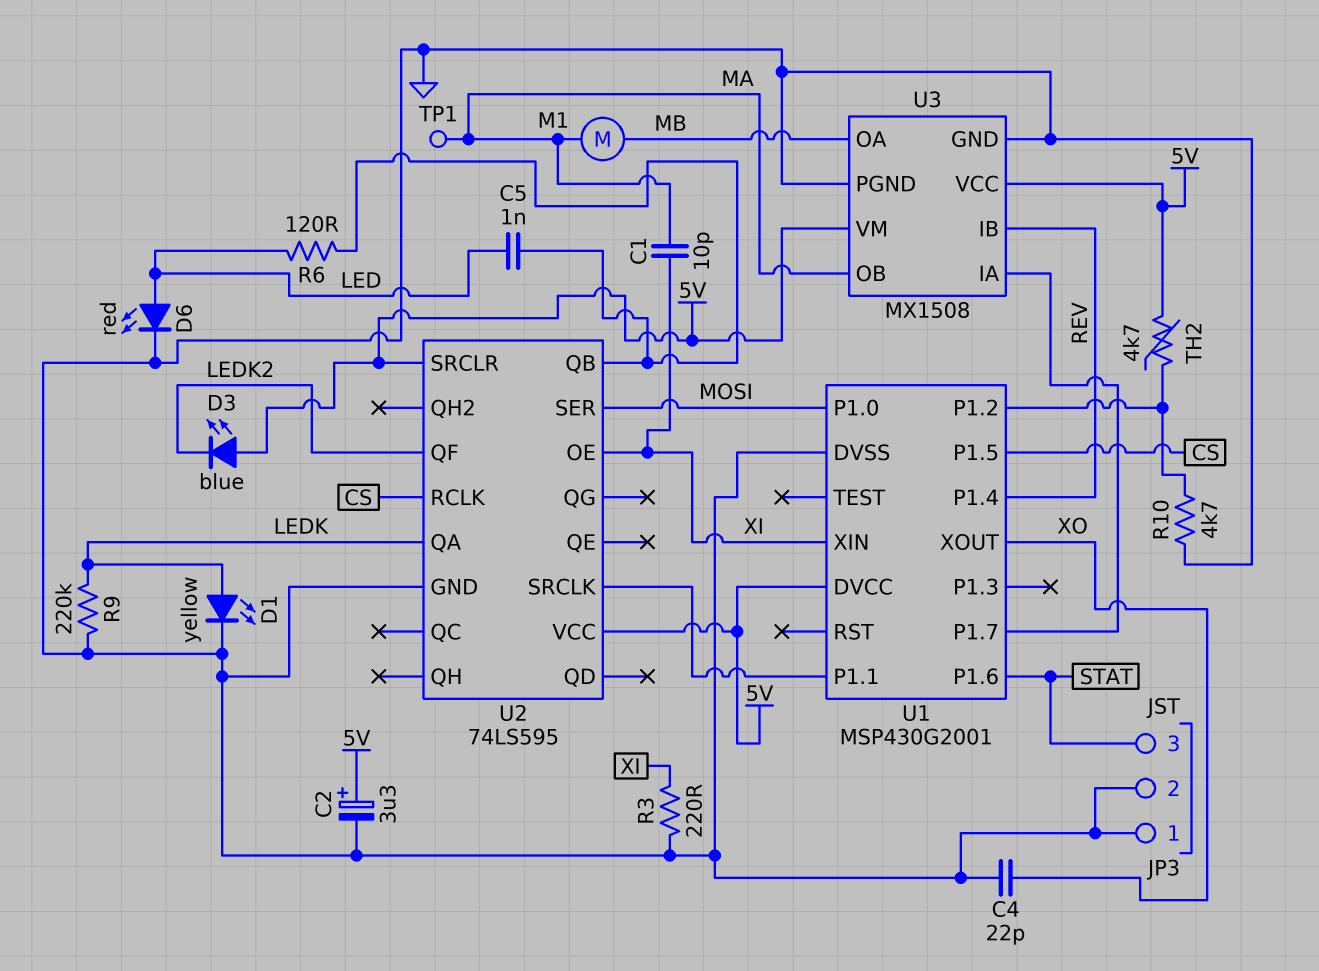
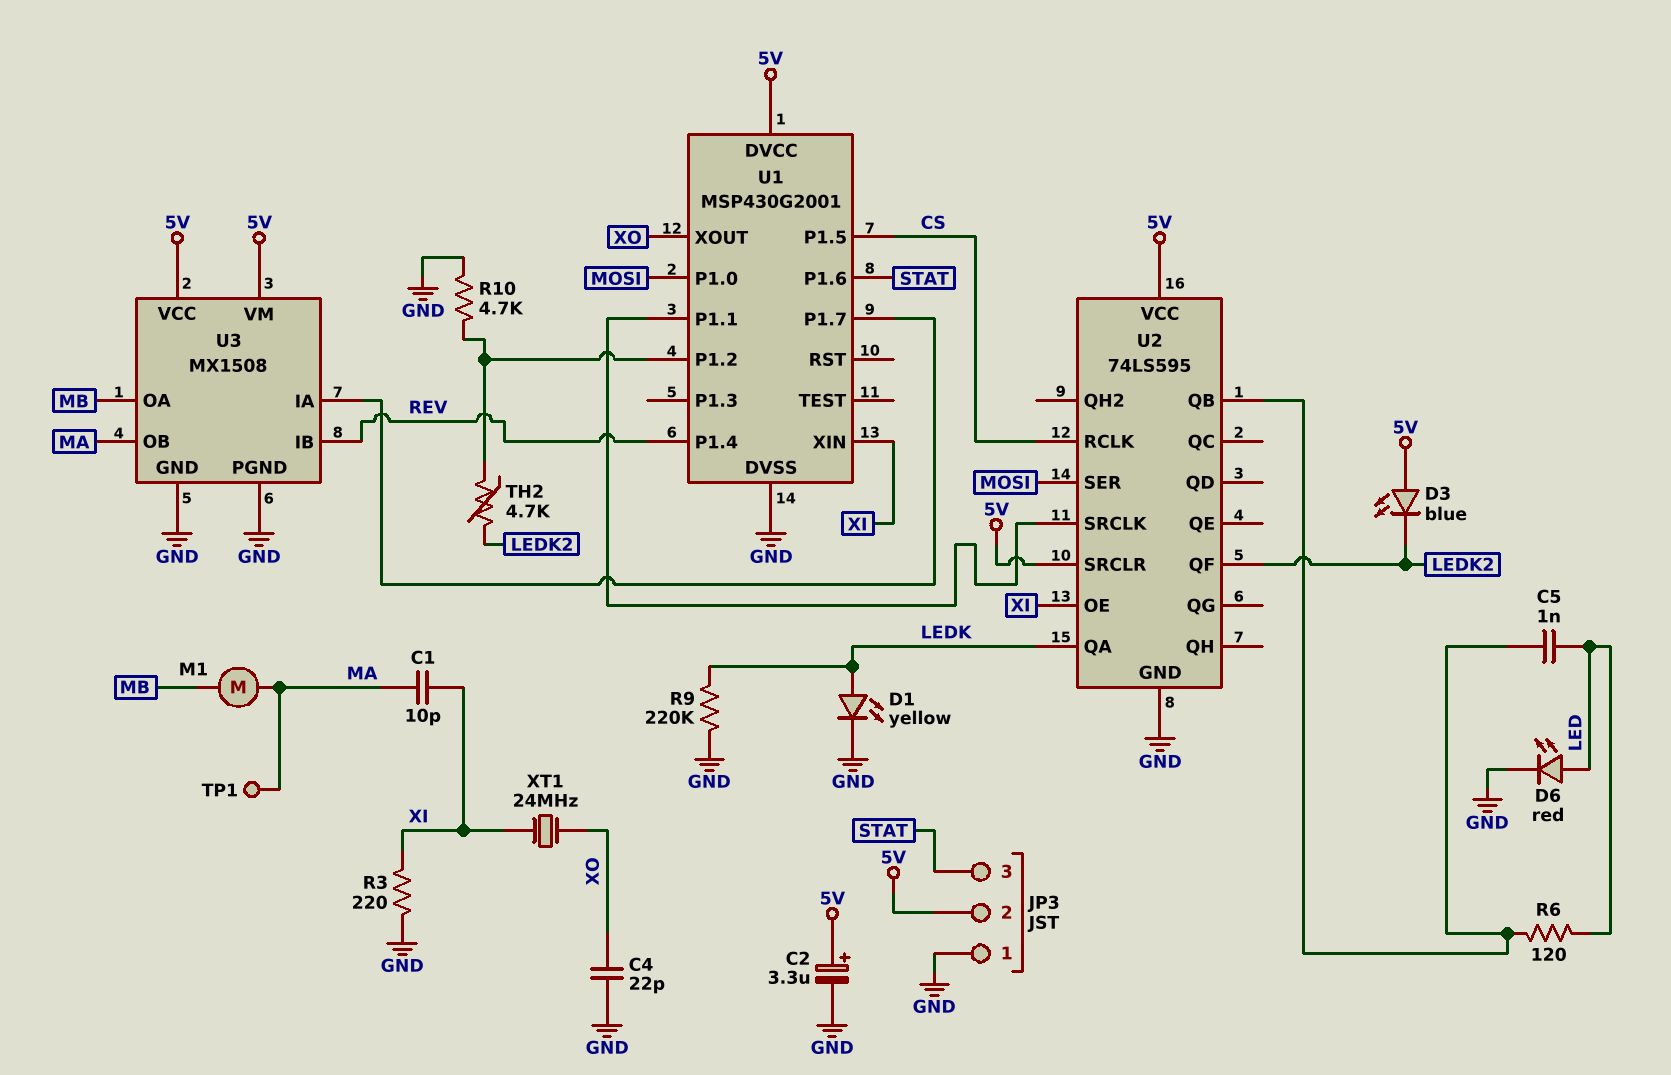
JP3 pin 2: GND -> 5V
TH2: 4.7k (5V, U1/P1.2) -> 4.7k (LEDK2, U1/P1.2)
XT1: none -> 24MHz (XI, XO)

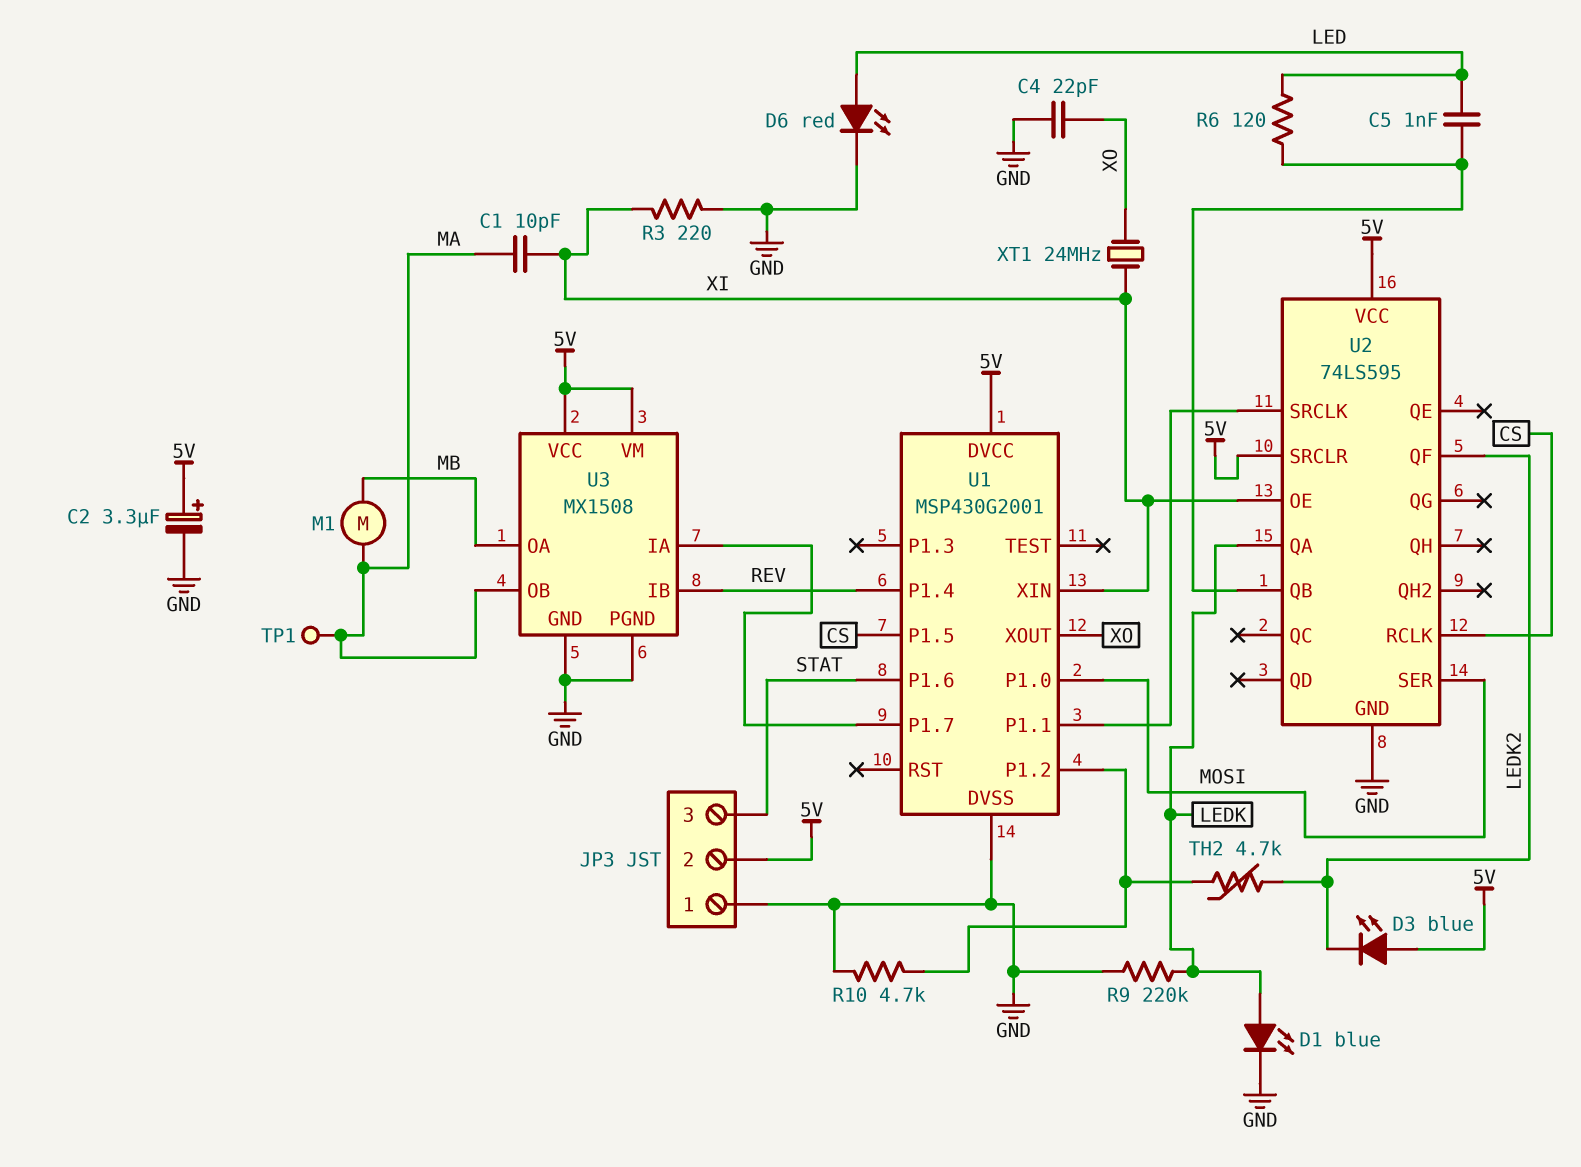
D1: LED yellow (A LEDK, K GND) -> LED blue (A LEDK, K GND)

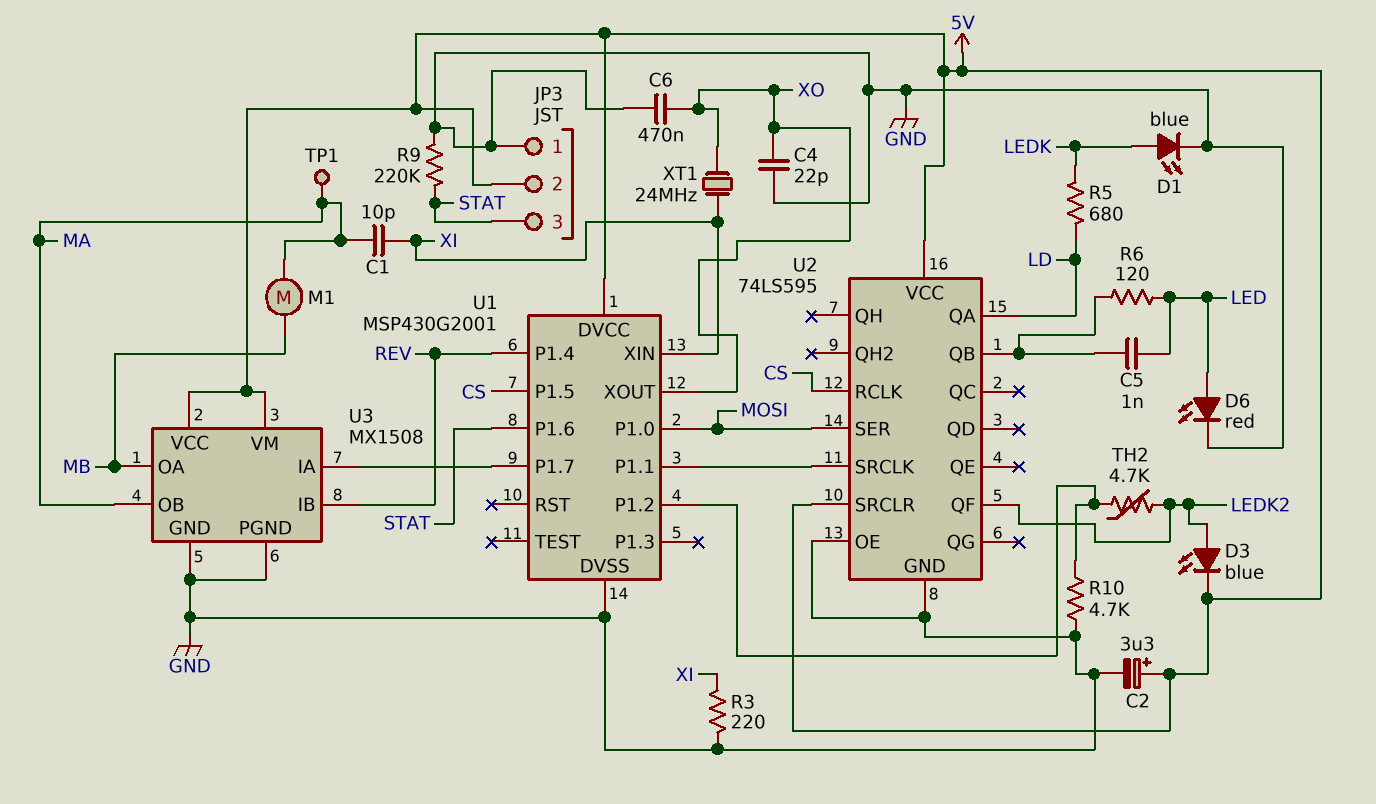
C6: none -> 470nF (GND, XO)
D3: LED blue (A 5V, K LEDK2) -> LED blue (A LEDK2, K 5V)
R5: none -> 680 (LD, LEDK)
R9: 220k (GND, LEDK) -> 220k (GND, STAT)
U2 pin OE: XI -> GND
U2 pin QA: LEDK -> LD

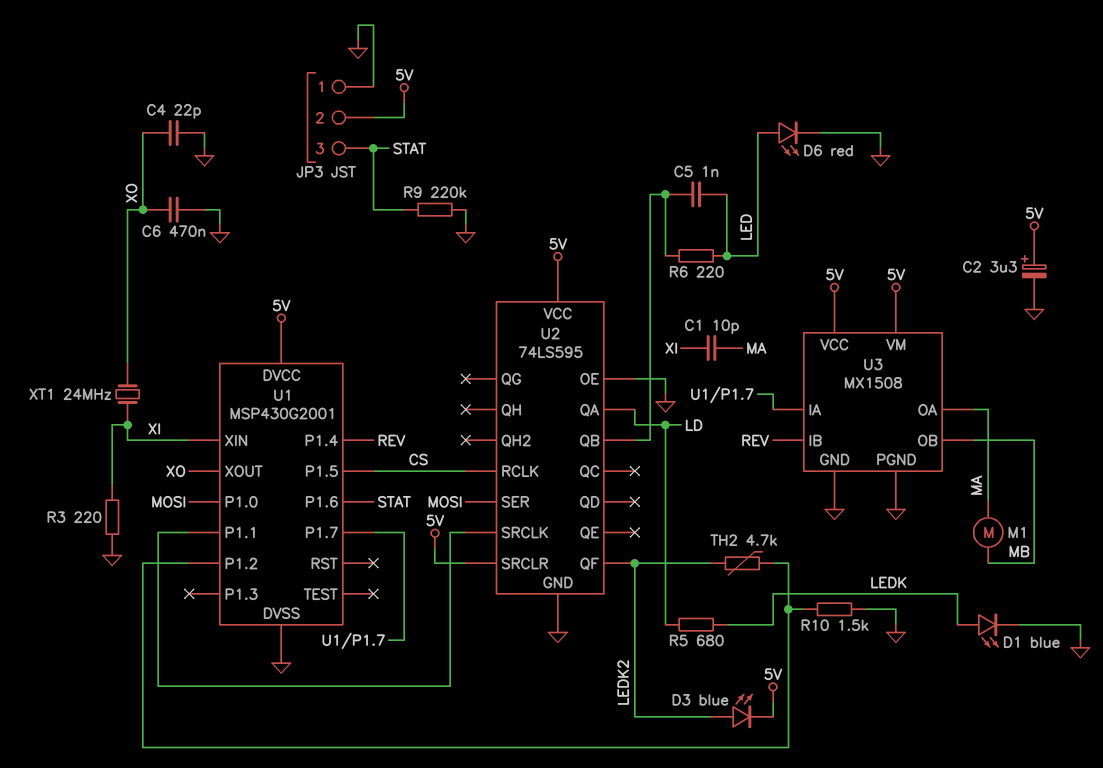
R6: 120 (LED, U2/QB) -> 220 (LED, U2/QB)
R10: 4.7k (GND, U1/P1.2) -> 1.5k (GND, U1/P1.2)
TP1: test point (MA) -> none
U3 pin OA: MB -> MA
U3 pin OB: MA -> MB

